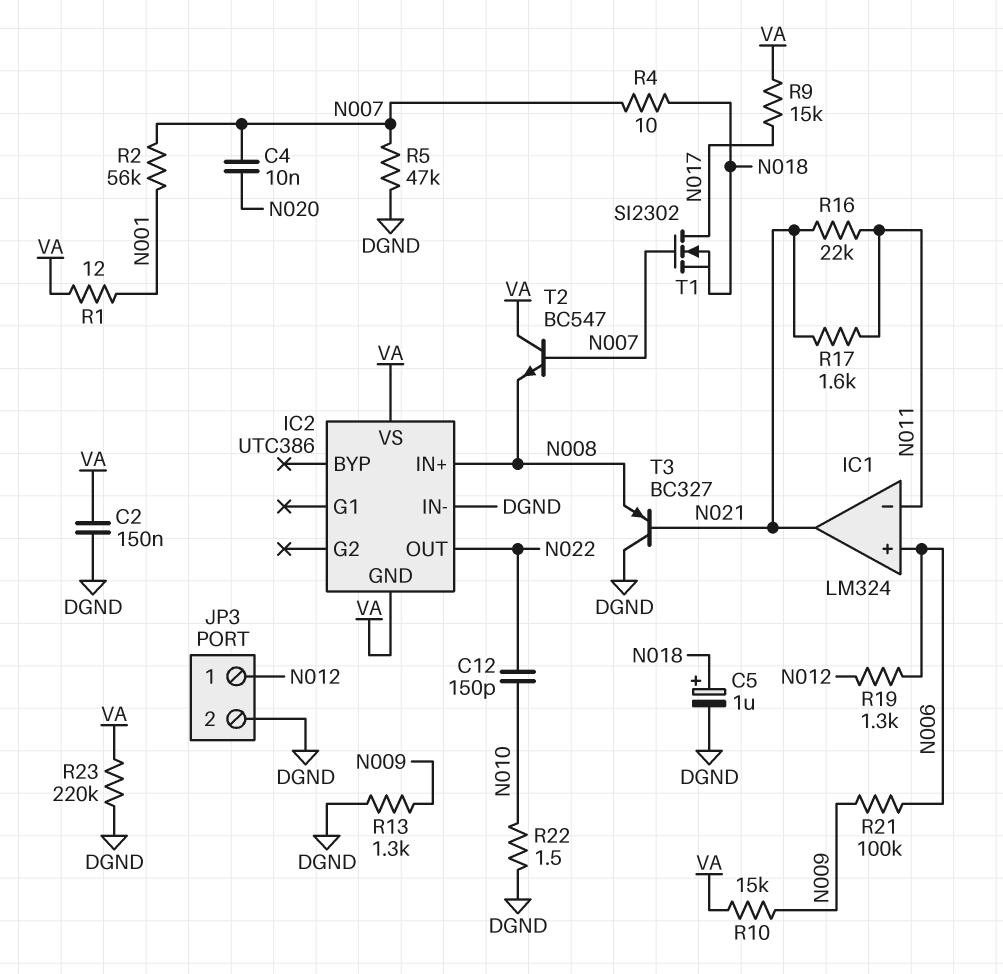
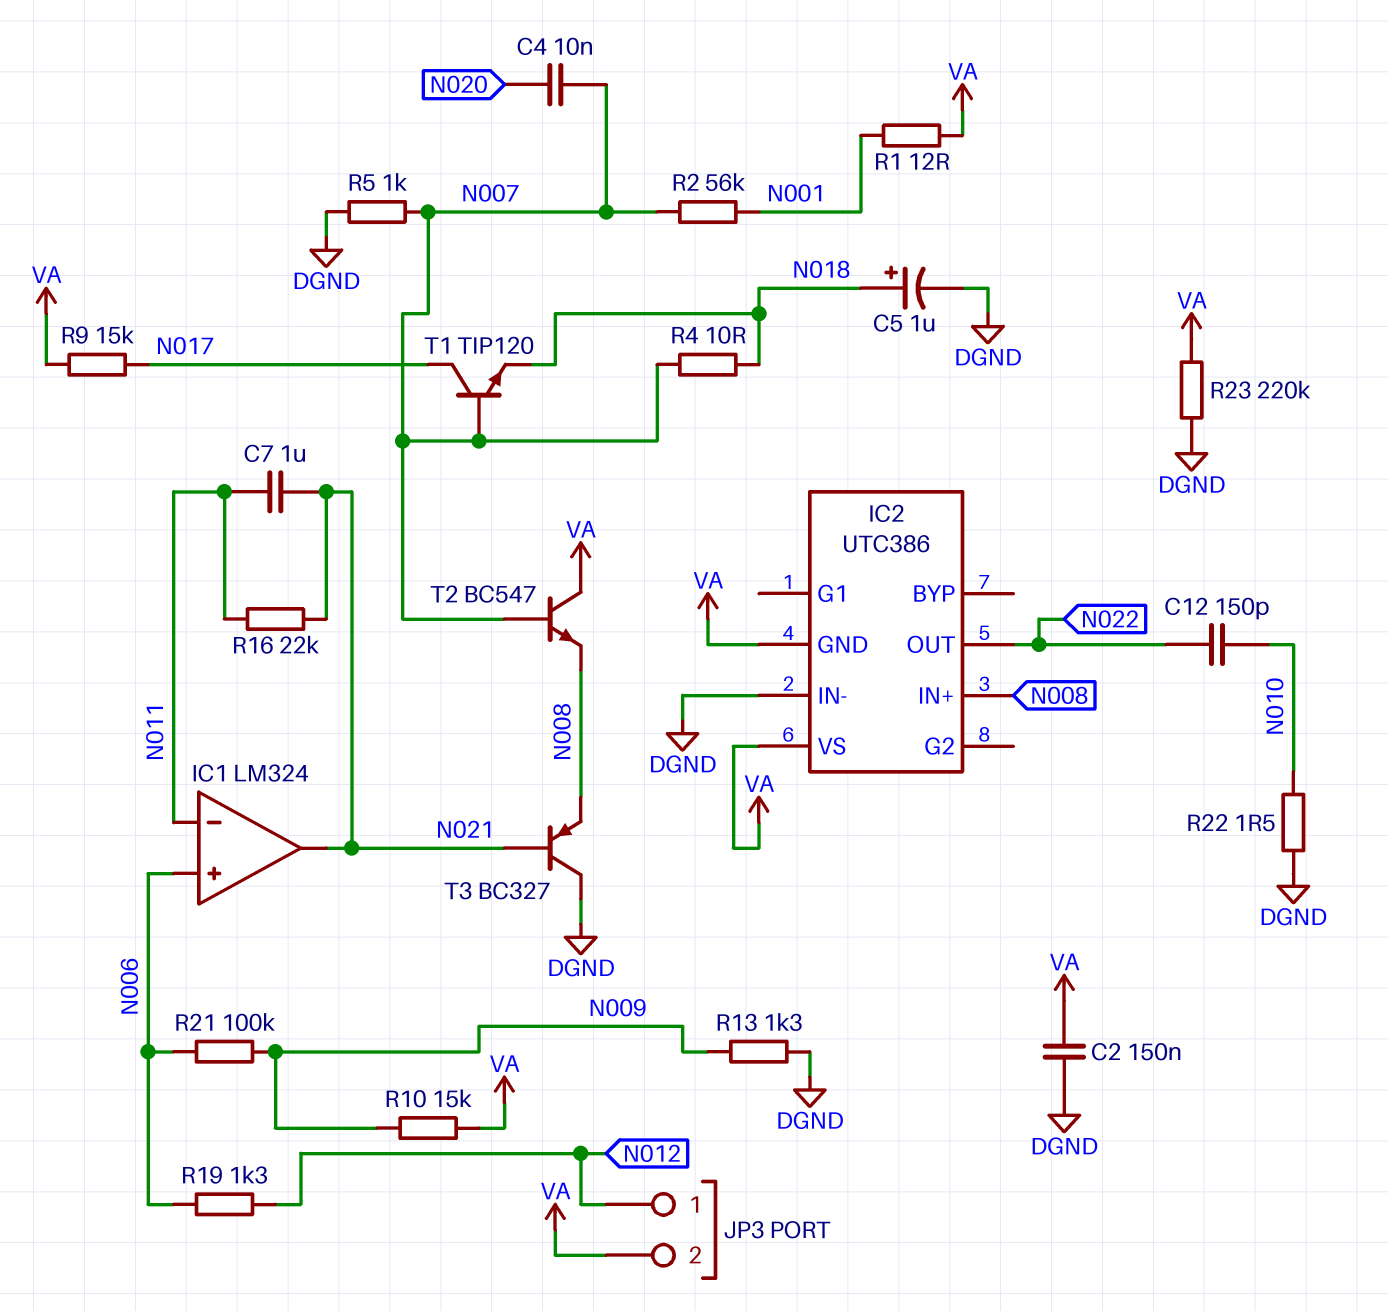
C7: none -> 1uF (N011, N021)
JP3 pin 2: DGND -> VA
R5: 47k (DGND, N007) -> 1k (DGND, N007)
R17: 1.6k (N011, N021) -> none
T1: NMOS SI2302 (G N007, D N017, S N018) -> NPN TIP120 (B N007, C N017, E N018)

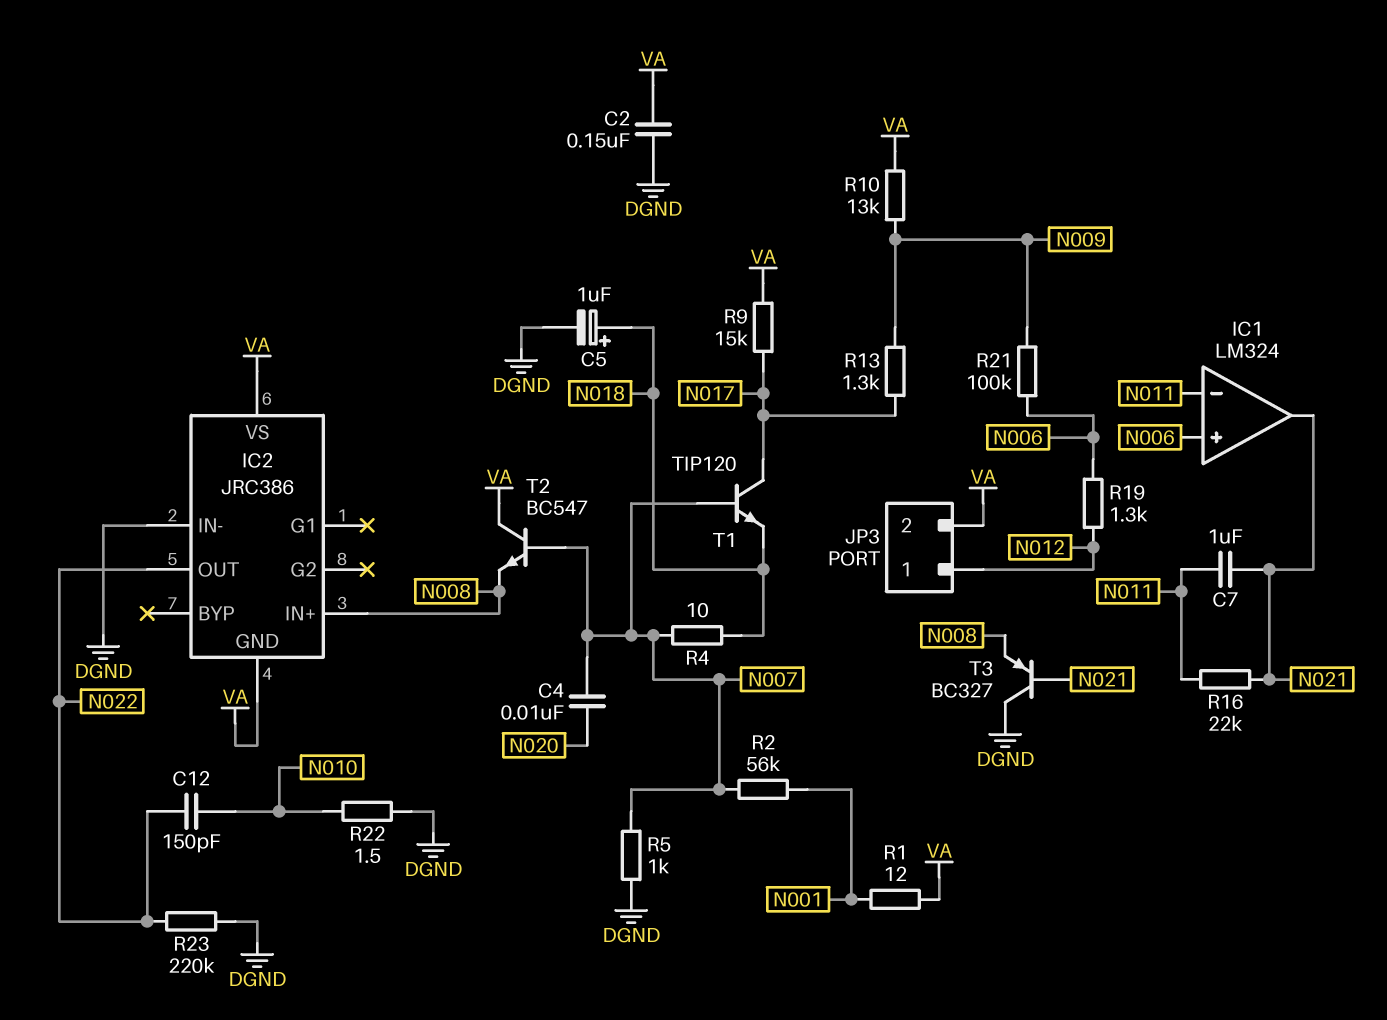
IC2: UTC386 -> JRC386
R10: 15k (N009, VA) -> 13k (N009, VA)
R13: 1.3k (DGND, N009) -> 1.3k (N009, N017)
R23: 220k (DGND, VA) -> 220k (DGND, N022)

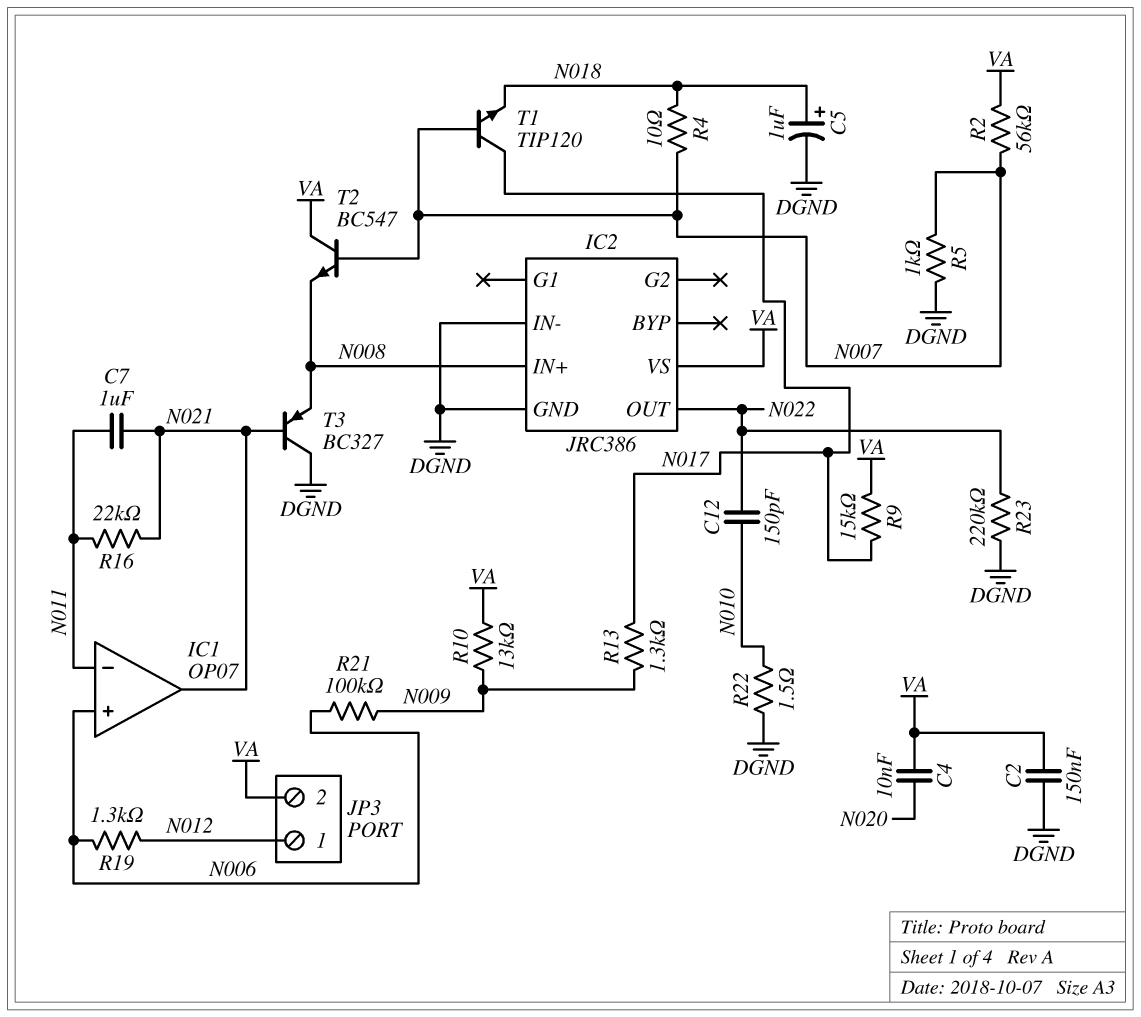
C4: 10nF (N007, N020) -> 10nF (N020, VA)
IC1: LM324 -> OP07
IC2 pin GND: VA -> DGND
R1: 12 (N001, VA) -> none
R2: 56k (N001, N007) -> 56k (N007, VA)

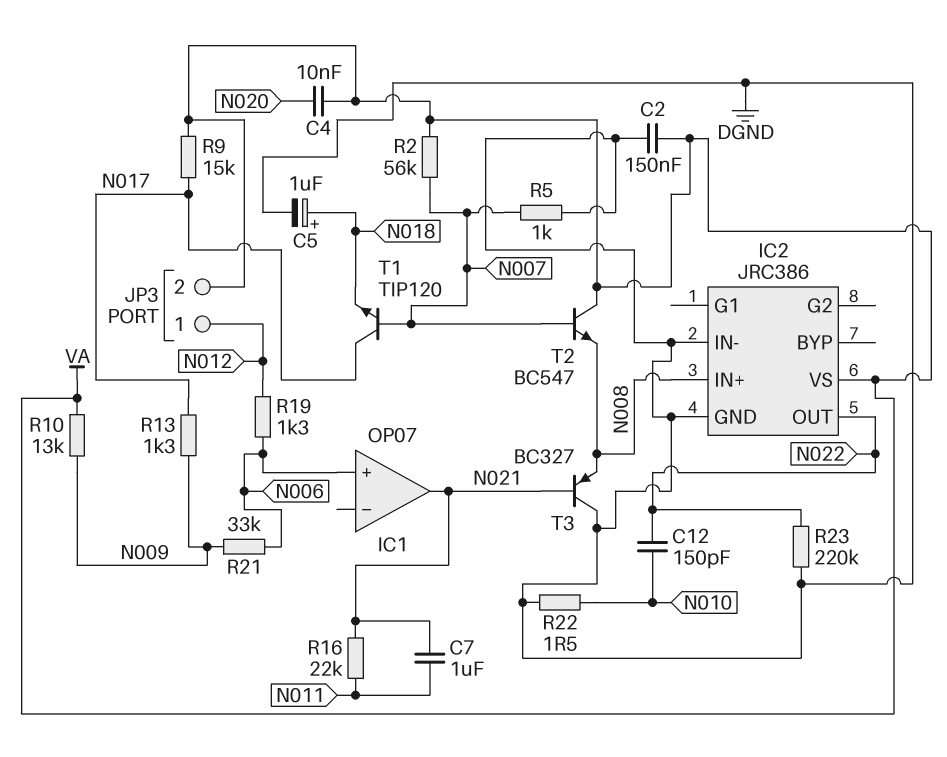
IC1 pin in-: N011 -> none
R4: 10 (N007, N018) -> none
R21: 100k (N006, N009) -> 33k (N006, N009)

